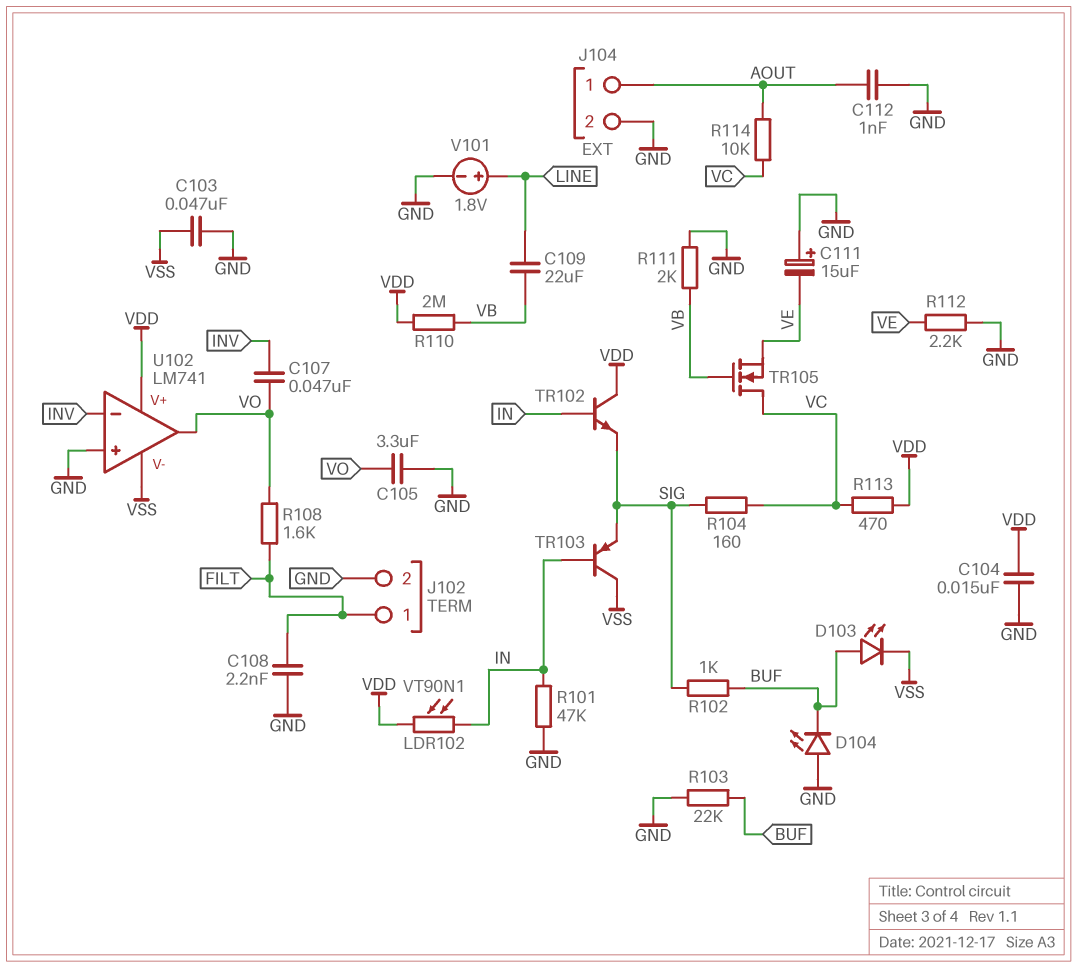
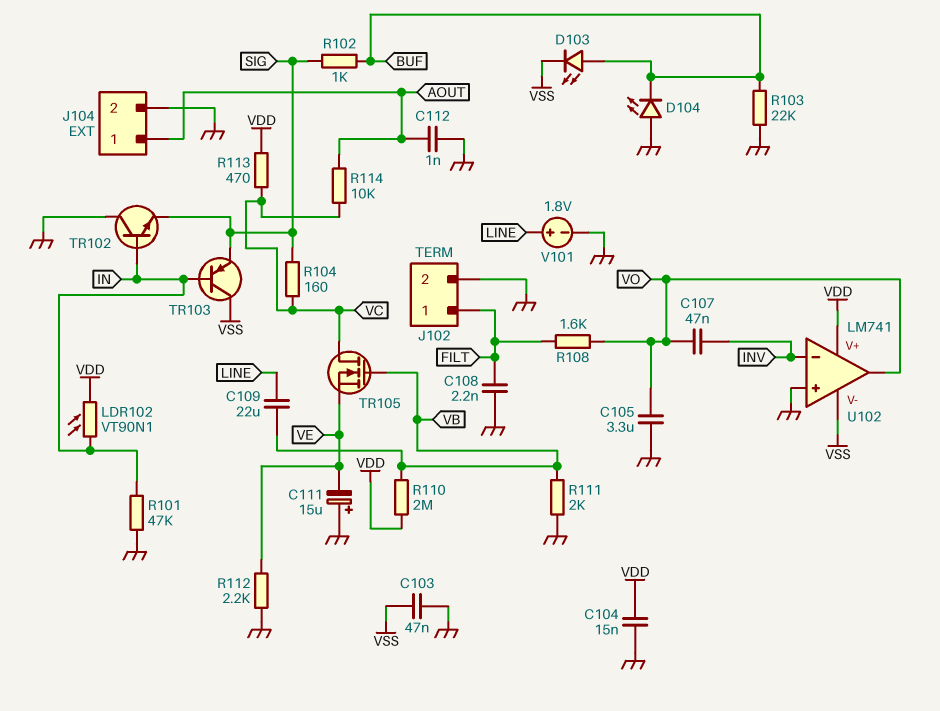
TR102: NPN (B IN, C VDD, E SIG) -> NPN (B IN, C GND, E SIG)

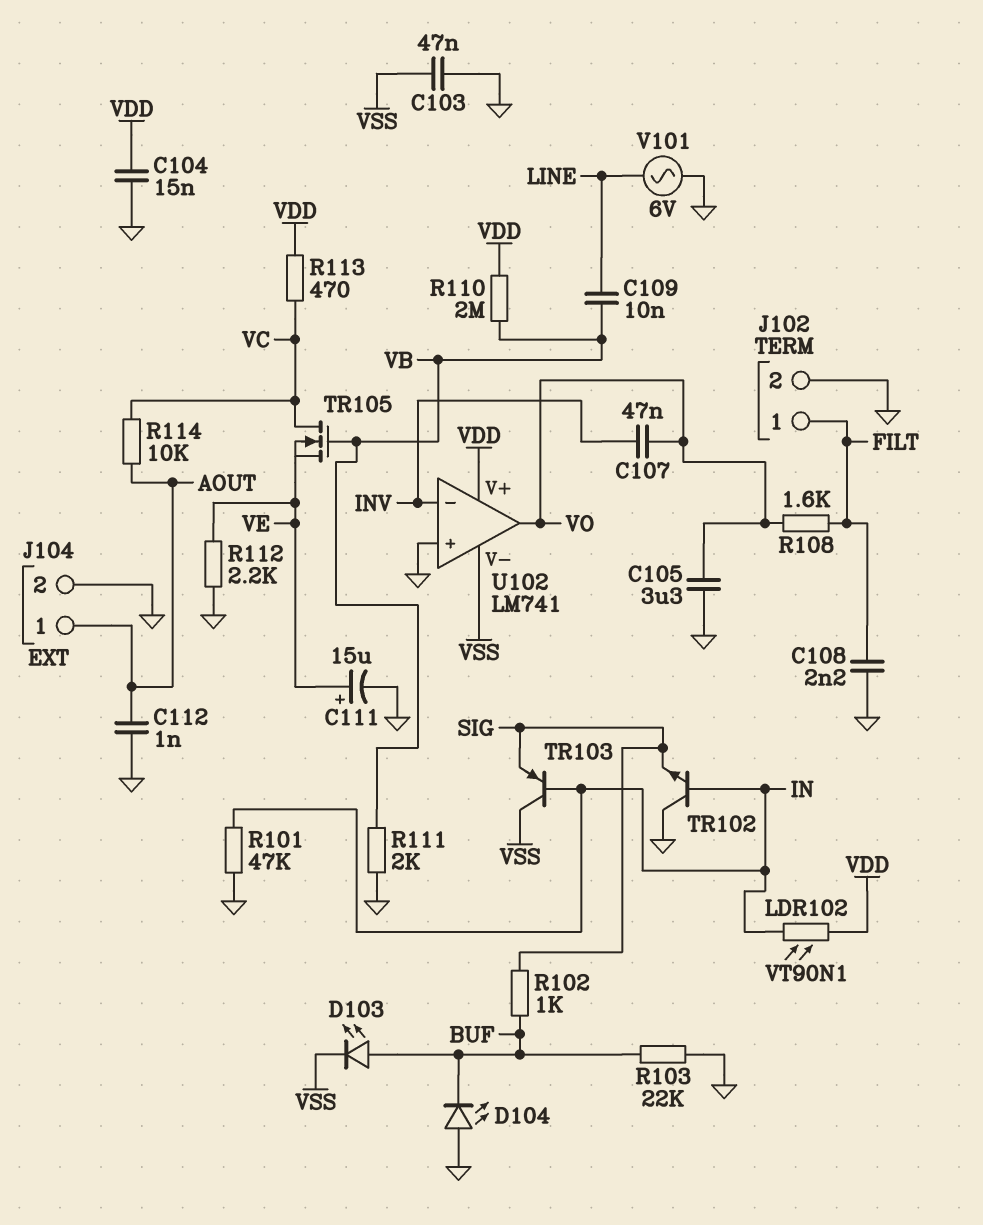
C109: 22uF (LINE, VB) -> 10nF (LINE, VB)
C111: 15uF (plus GND, minus VE) -> 15uF (plus VE, minus GND)
R104: 160 (SIG, VC) -> none
V101: 1.8V (plus LINE, minus GND) -> AC 6V (GND, LINE)

